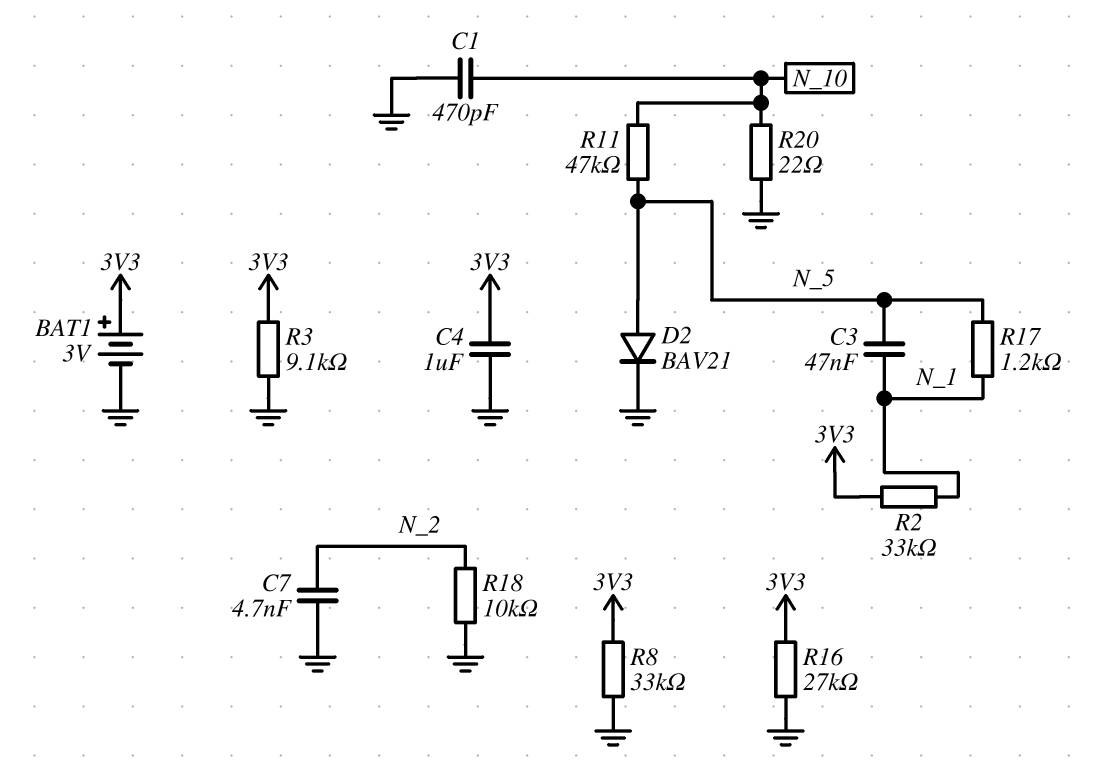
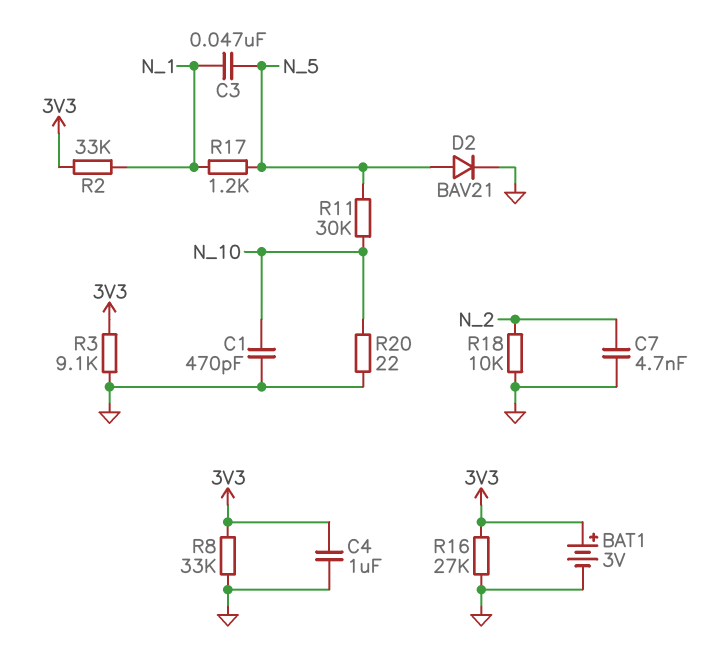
R11: 47k (N_5, N_10) -> 30k (N_5, N_10)

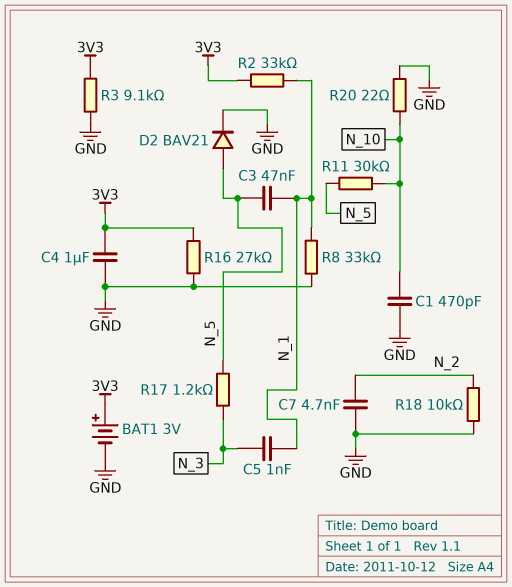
C5: none -> 1nF (N_1, N_3)
R8: 33k (3V3, GND) -> 33k (GND, N_1)
R17: 1.2k (N_1, N_5) -> 1.2k (N_3, N_5)

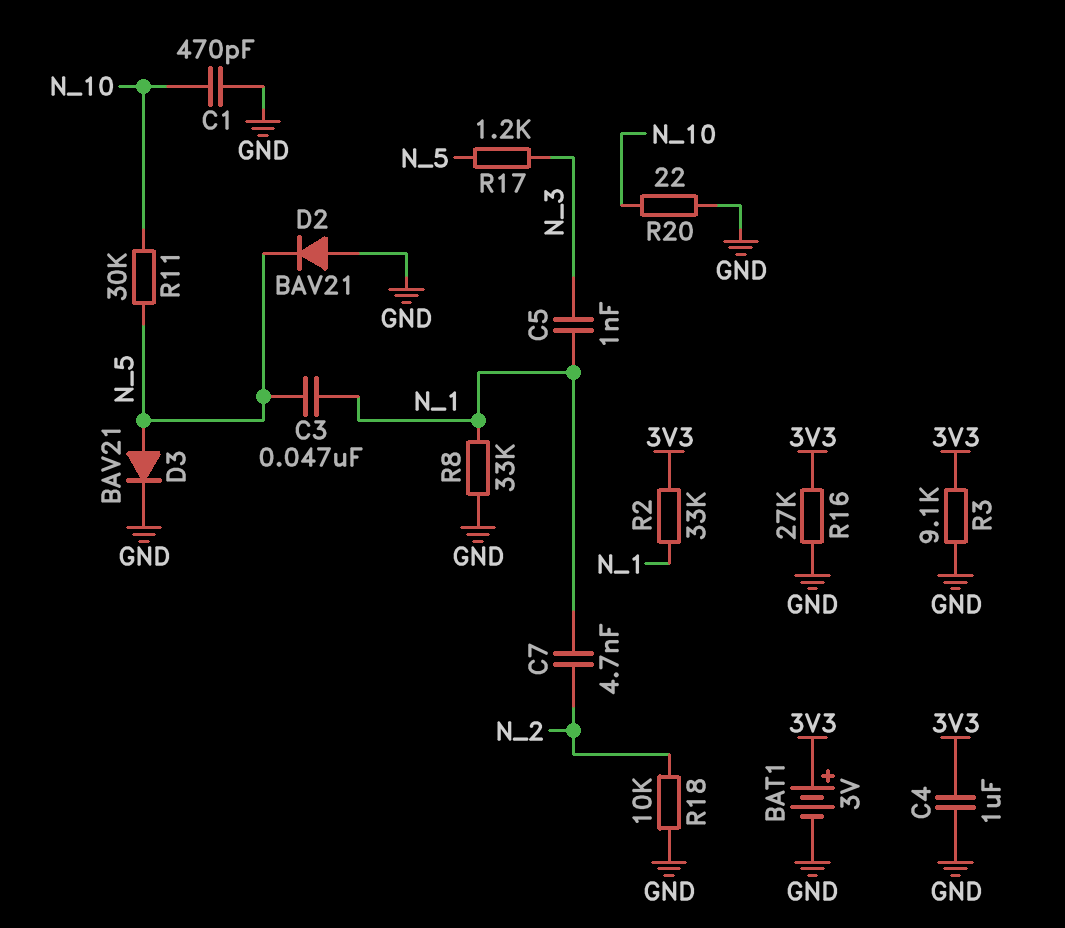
C7: 4.7nF (GND, N_2) -> 4.7nF (N_1, N_2)
D2: diode BAV21 (A N_5, K GND) -> diode BAV21 (A GND, K N_5)
D3: none -> diode BAV21 (A N_5, K GND)

